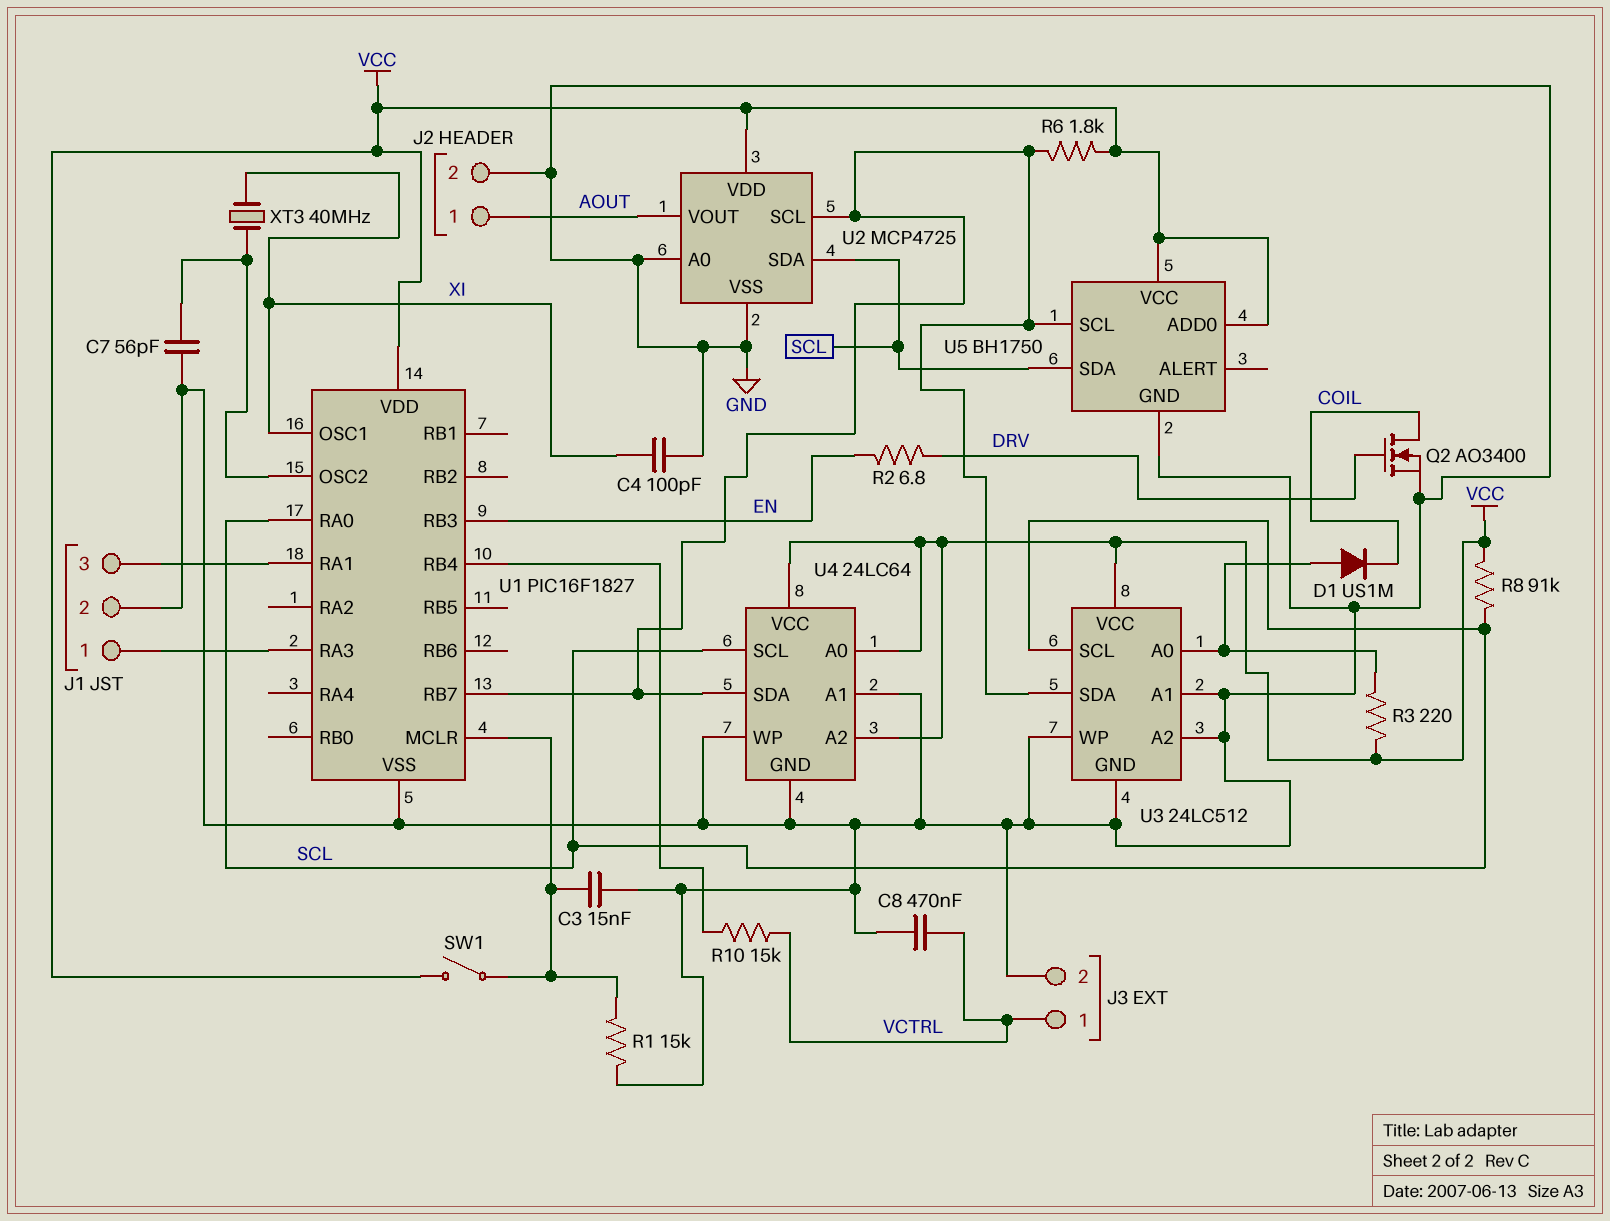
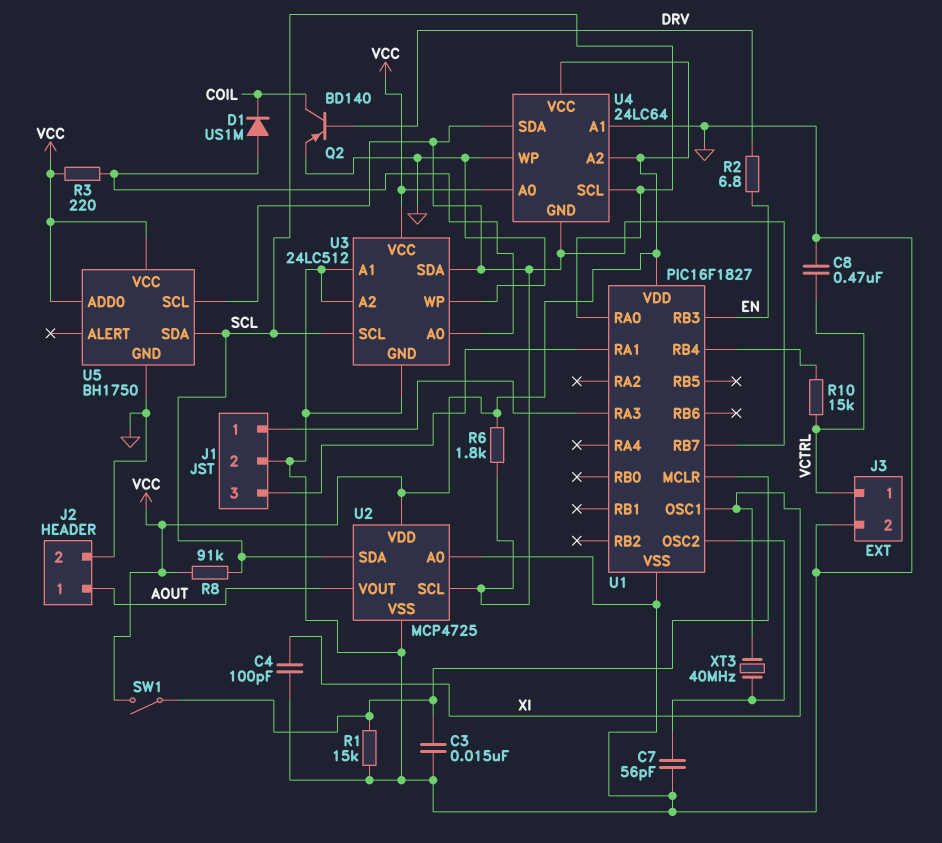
Q2: NMOS AO3400 (G DRV, D COIL, S GND) -> PNP BD140 (B DRV, C COIL, E GND)
U4 pin GND: GND -> U1/RB7

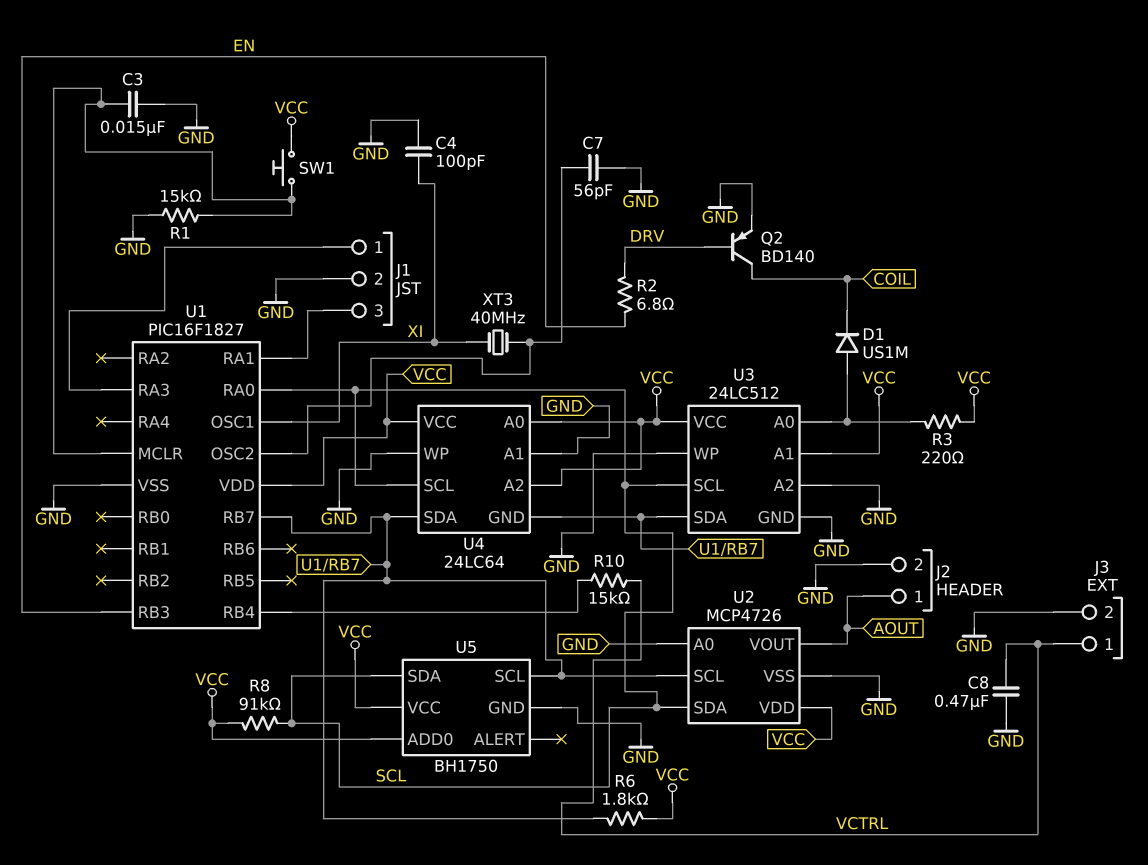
SW1: switch (U1/MCLR, VCC) -> button (U1/MCLR, VCC)
U2: MCP4725 -> MCP4726
U3 pin A1: GND -> VCC

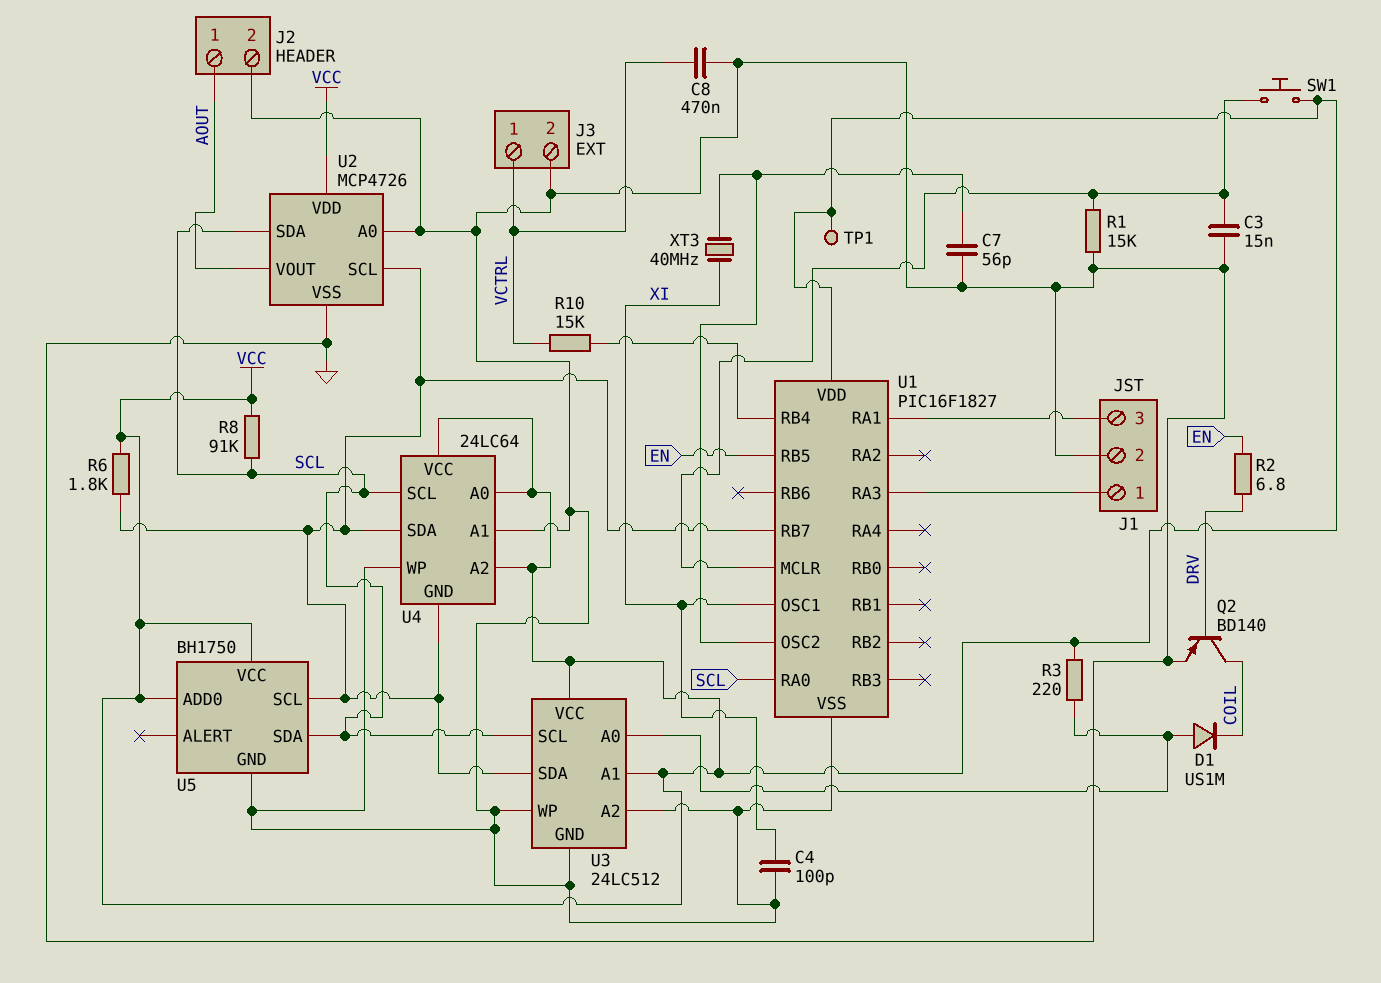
TP1: none -> test point (VCC)
U1 pin RB3: EN -> none
U1 pin RB5: none -> EN

